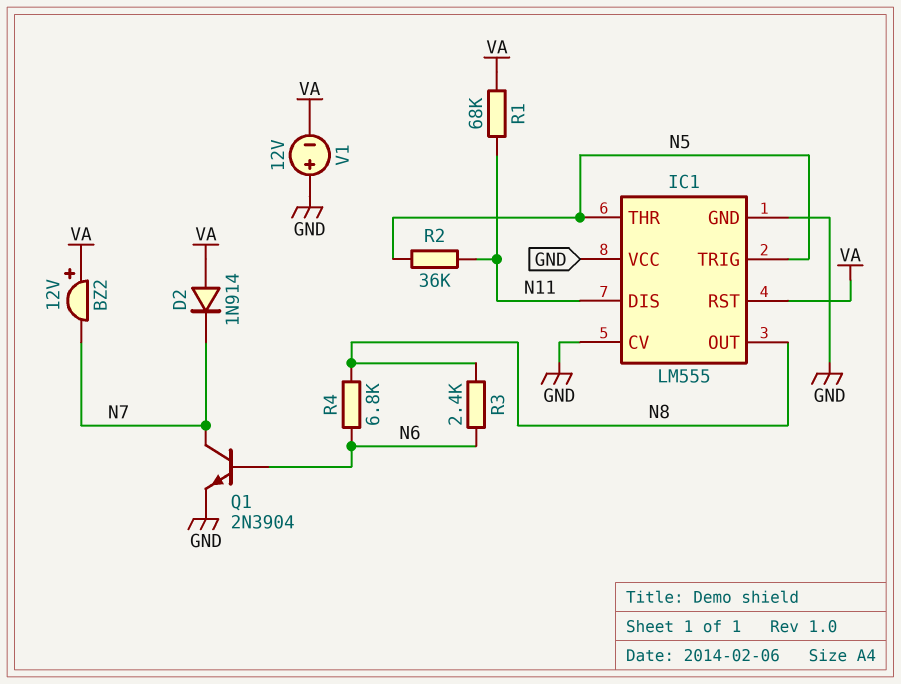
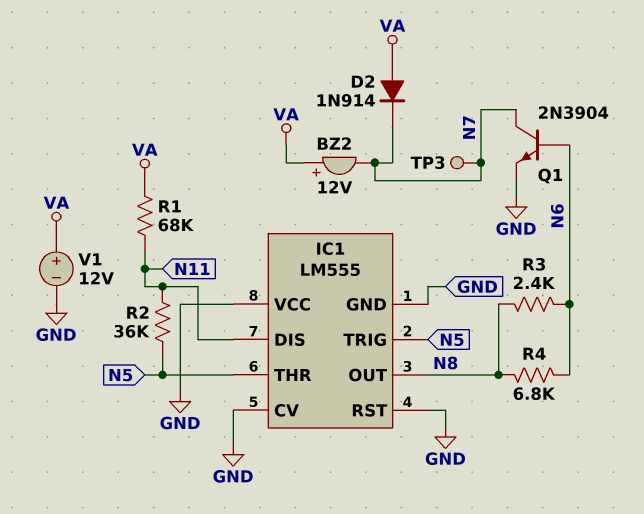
IC1 pin RST: VA -> GND
TP3: none -> test point (N7)
V1: 12V (plus GND, minus VA) -> 12V (plus VA, minus GND)

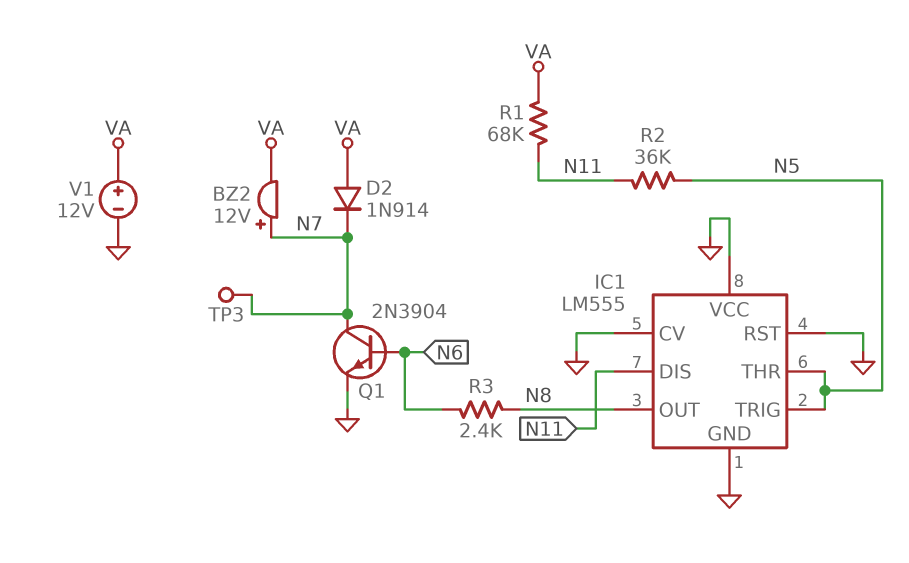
BZ2: buzzer 12V (plus VA, minus N7) -> buzzer 12V (plus N7, minus VA)
R4: 6.8k (N6, N8) -> none

